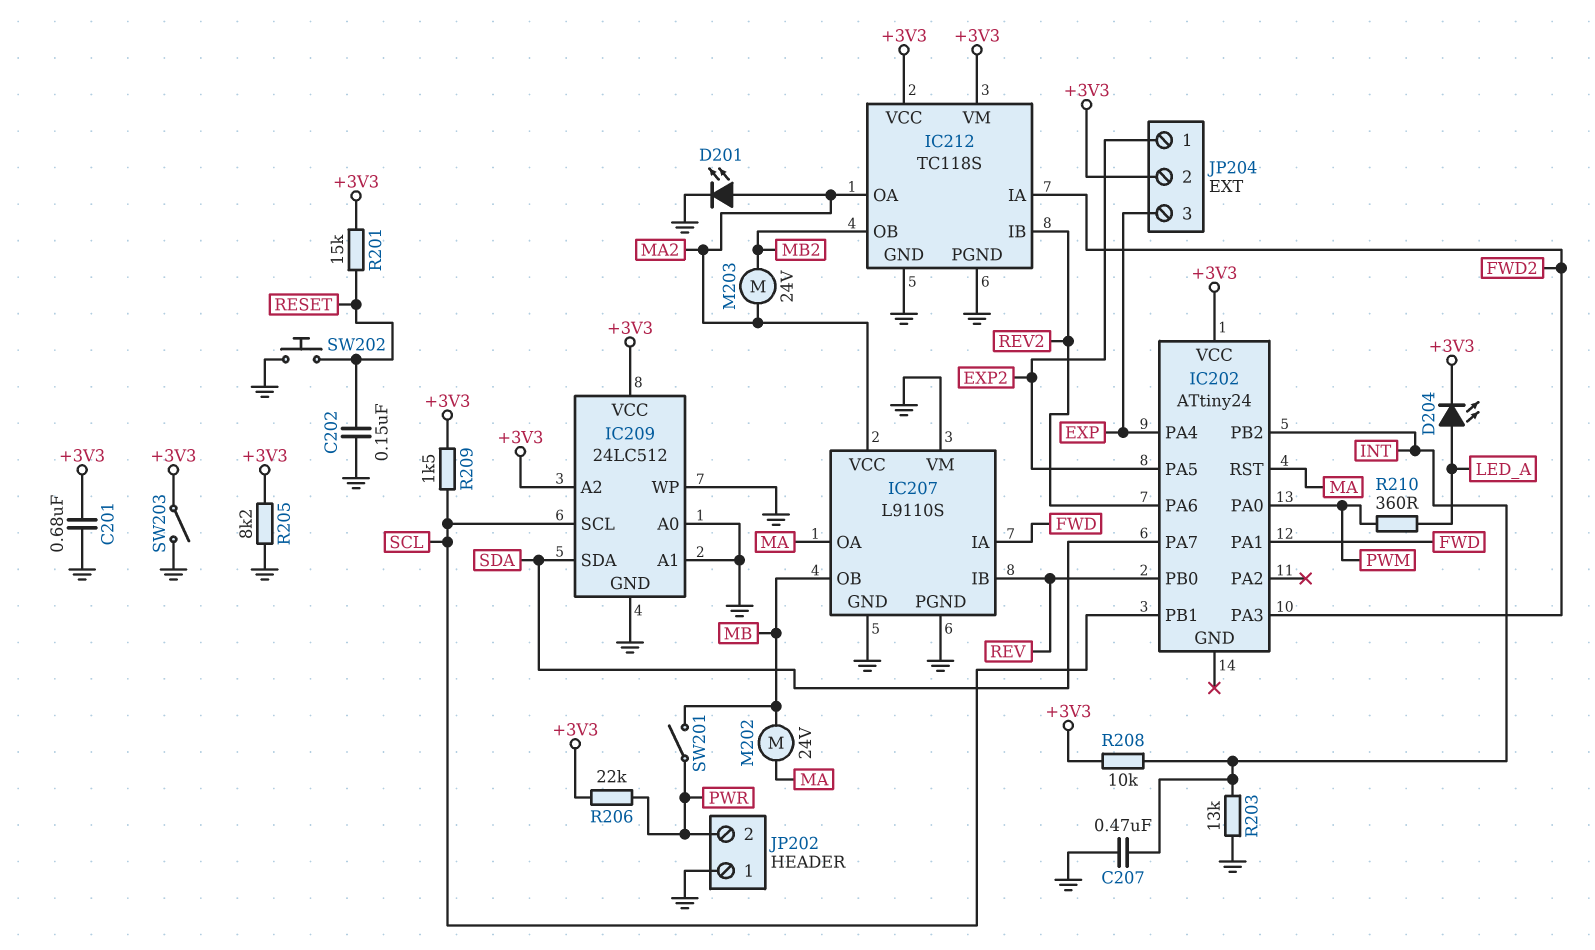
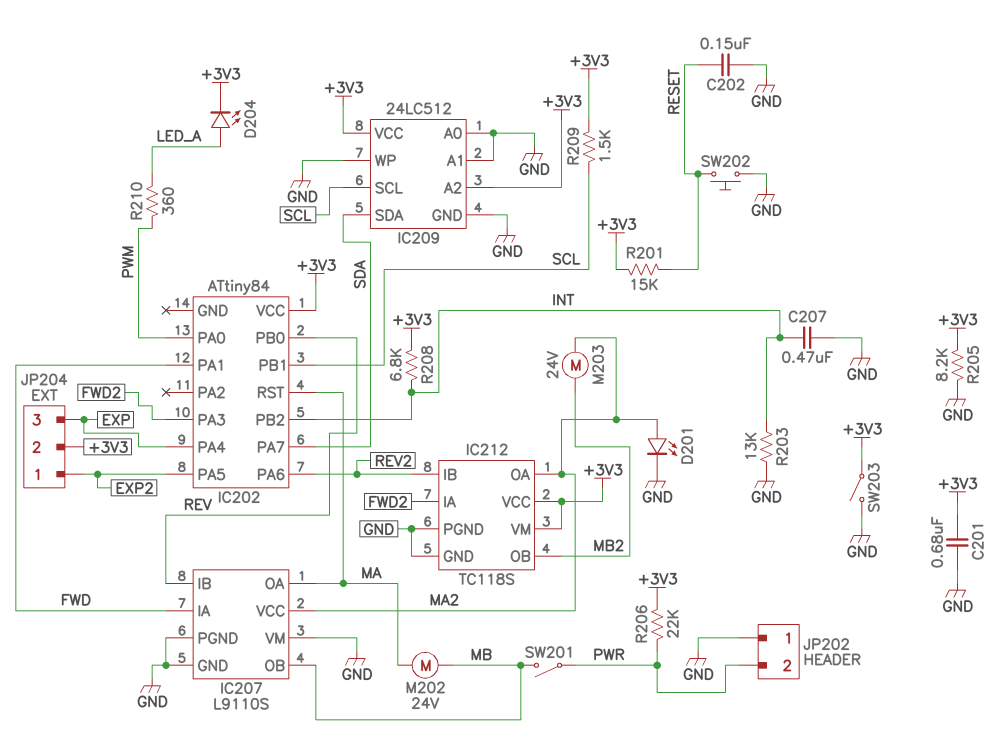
IC202: ATtiny24 -> ATtiny84
R208: 10k (+3V3, INT) -> 6.8k (+3V3, INT)

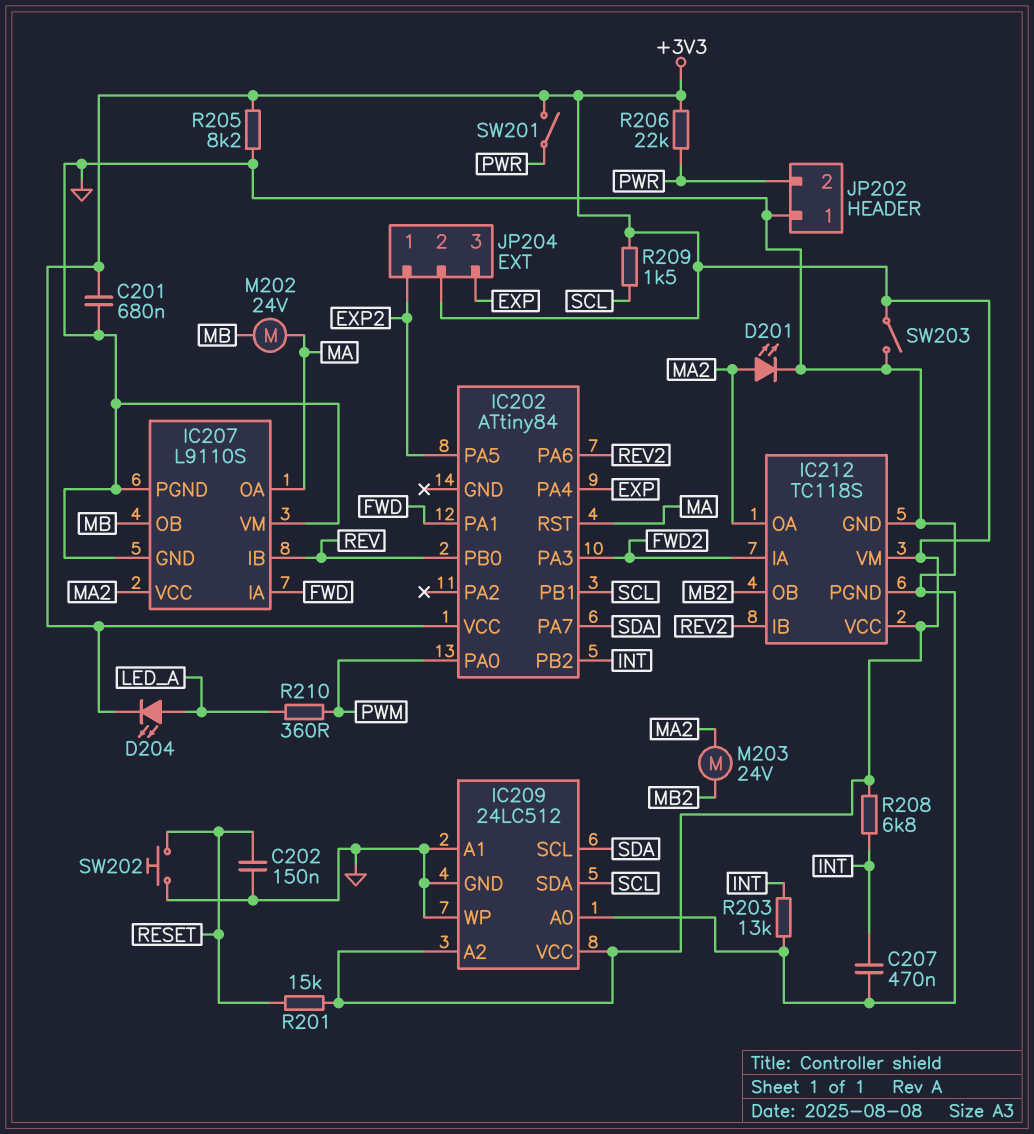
IC209 pin SCL: SCL -> SDA
IC209 pin SDA: SDA -> SCL
SW201: switch (MB, PWR) -> switch (+3V3, PWR)

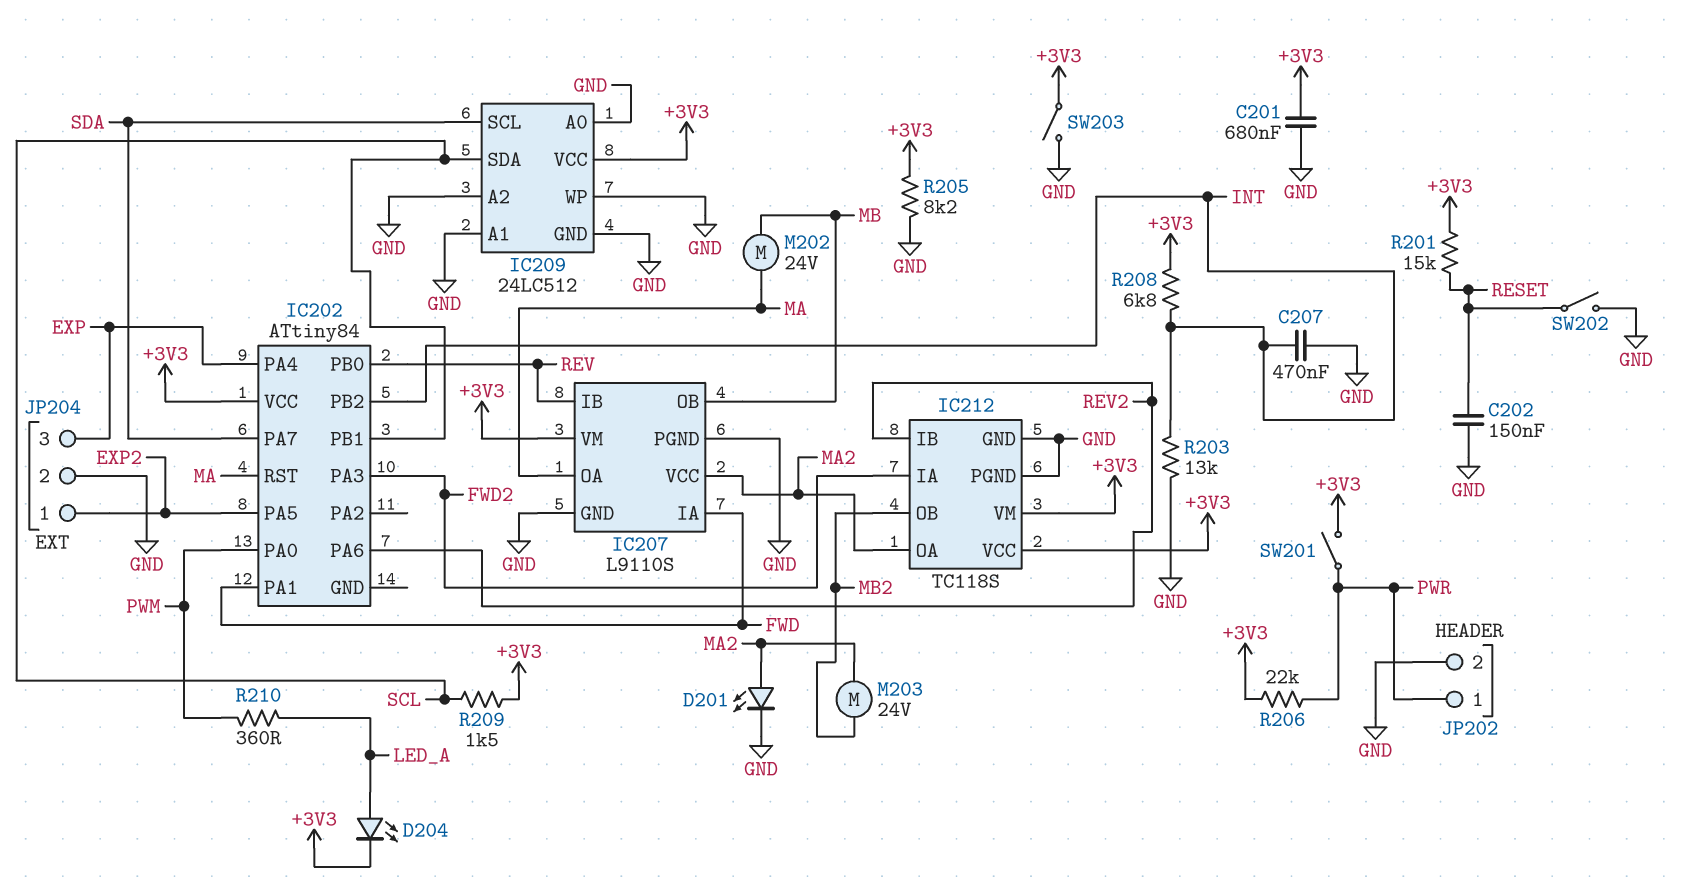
IC207 pin VM: GND -> +3V3
IC209 pin A2: +3V3 -> GND
JP202 pin 1: GND -> PWR
JP202 pin 2: PWR -> GND
JP204 pin 2: +3V3 -> GND
SW202: button (GND, RESET) -> switch (GND, RESET)

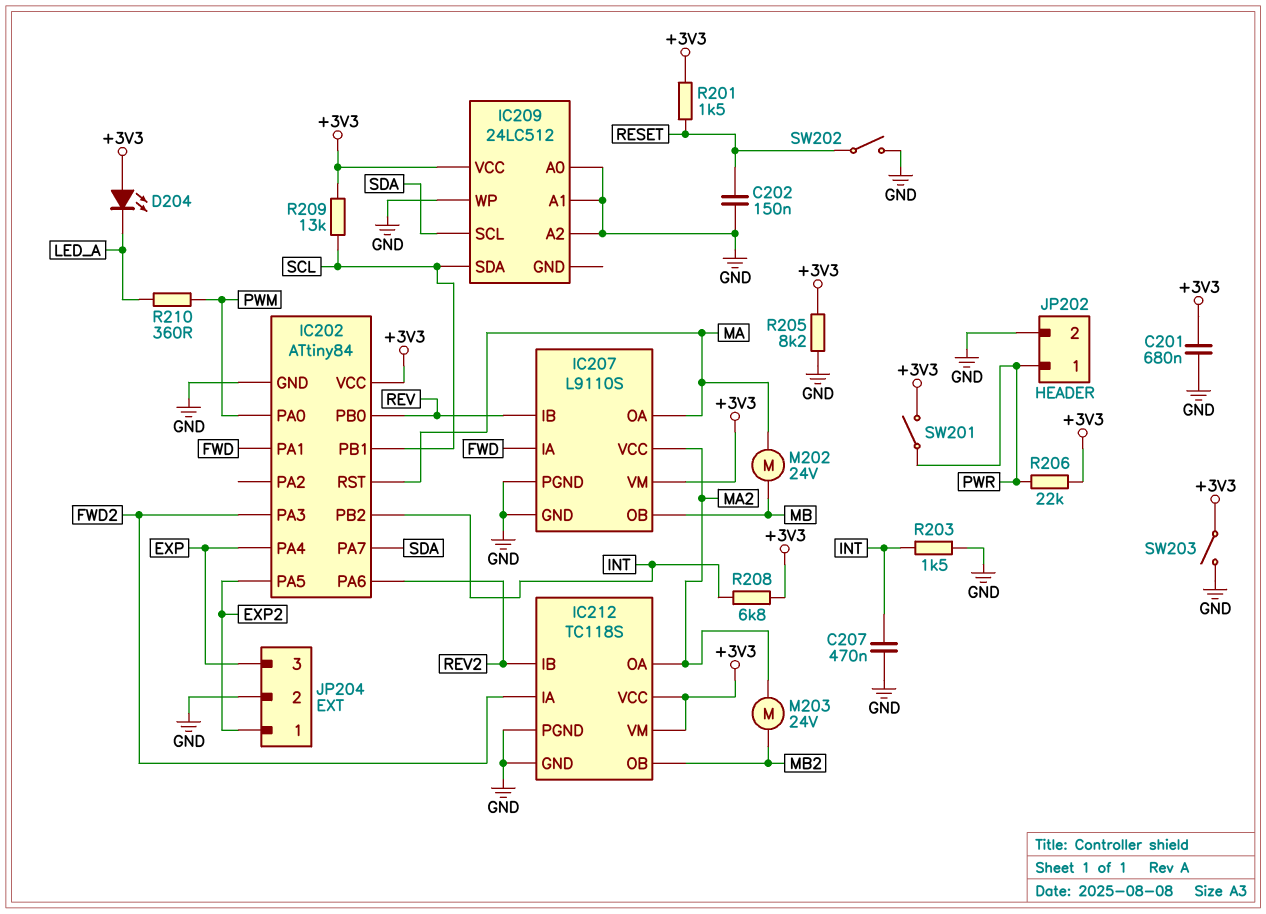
D201: LED (A MA2, K GND) -> none
D204: LED (A LED_A, K +3V3) -> LED (A +3V3, K LED_A)
IC202 pin GND: none -> GND
IC209 pin GND: GND -> none
R201: 15k (+3V3, RESET) -> 1.5k (+3V3, RESET)
R203: 13k (GND, INT) -> 1.5k (GND, INT)
R209: 1.5k (+3V3, SCL) -> 13k (+3V3, SCL)

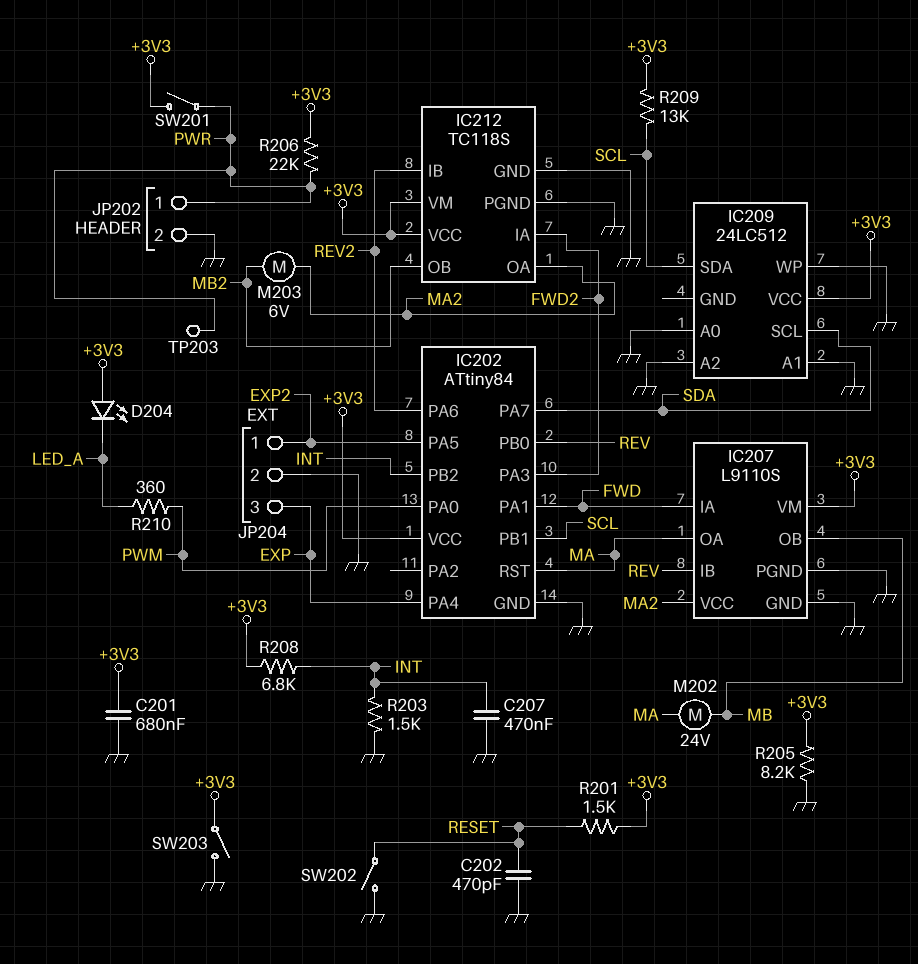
C202: 150nF (GND, RESET) -> 470pF (GND, RESET)
M203: motor 24V (MA2, MB2) -> motor 6V (MA2, MB2)
TP203: none -> test point (PWR)

